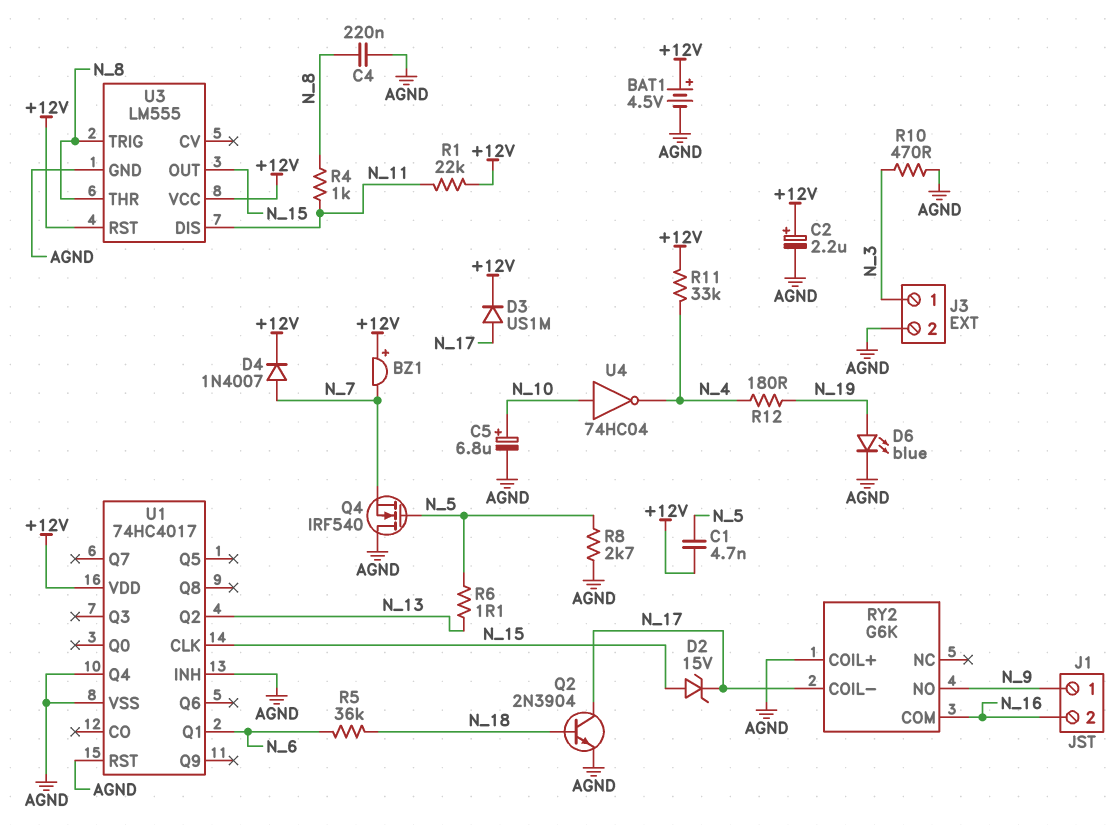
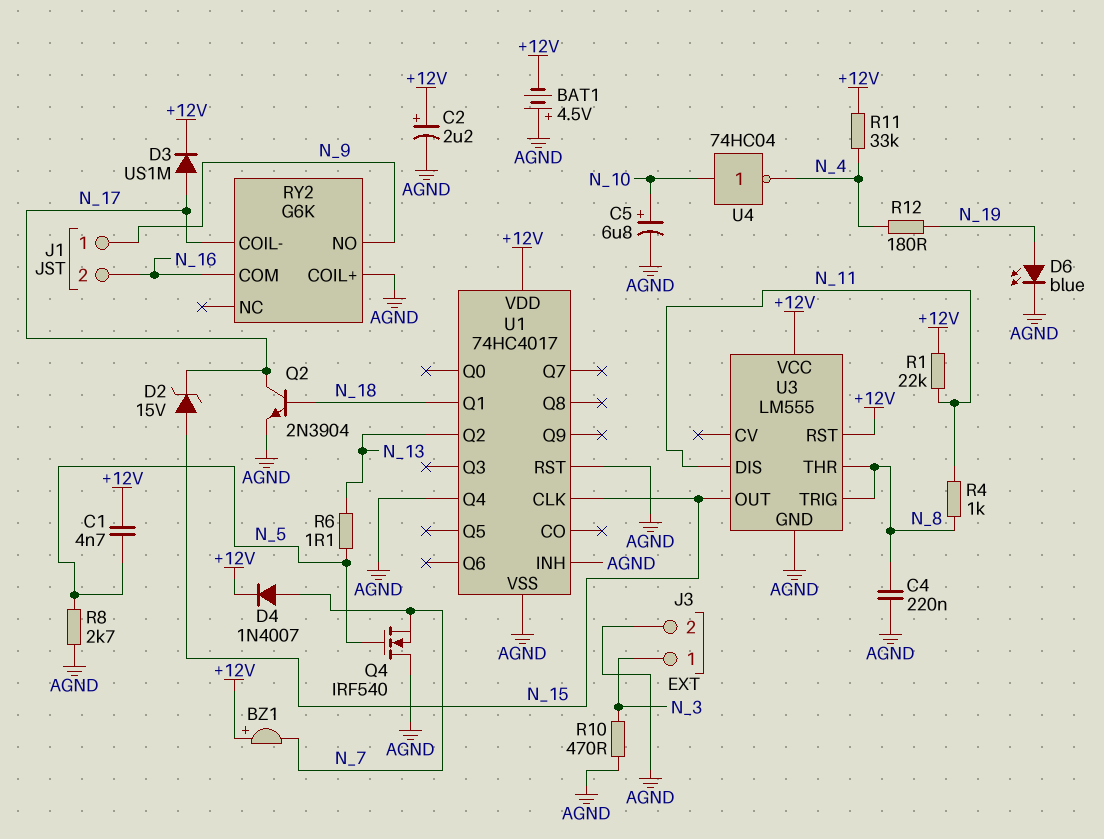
BAT1: 4.5V (plus +12V, minus AGND) -> 4.5V (plus AGND, minus +12V)
R5: 36k (N_6, N_18) -> none
U1 pin Q1: N_6 -> N_18

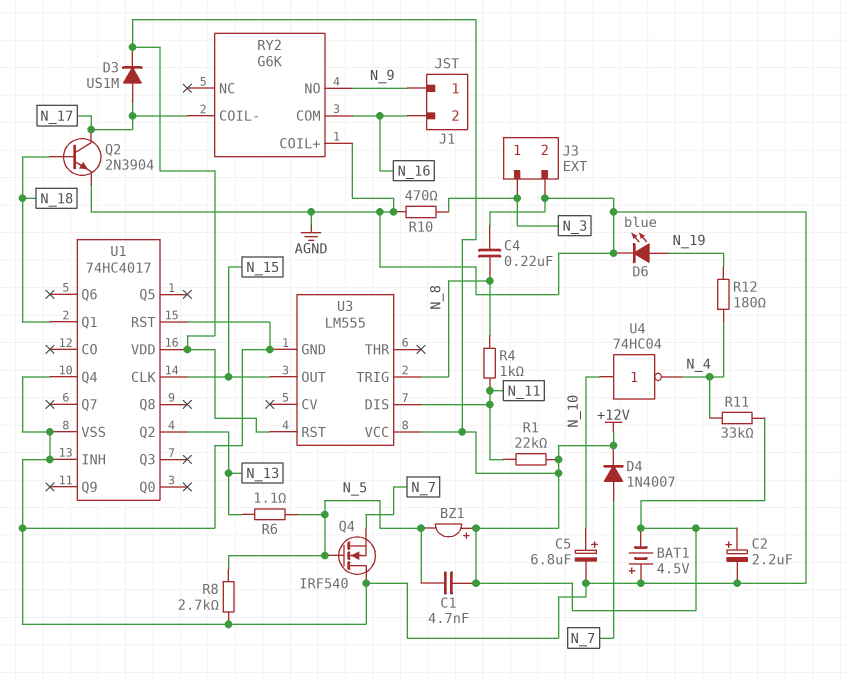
BZ1: buzzer (plus +12V, minus N_7) -> buzzer (plus +12V, minus N_5)
D2: zener 15V (A N_15, K N_17) -> none
U3 pin THR: N_8 -> none

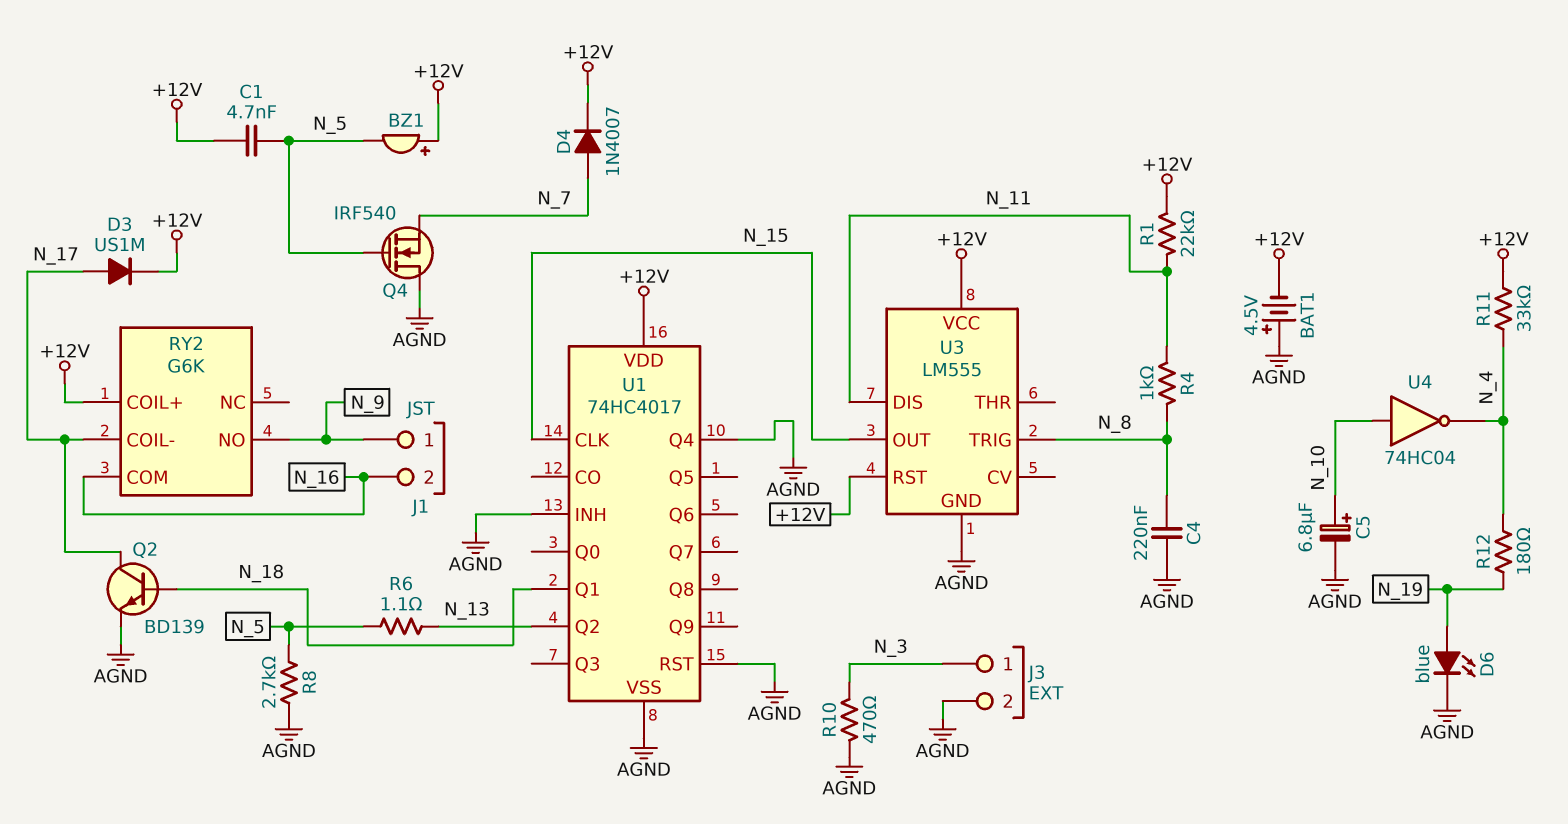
C2: 2.2uF (plus +12V, minus AGND) -> none
Q2: NPN 2N3904 (B N_18, C N_17, E AGND) -> NPN BD139 (B N_18, C N_17, E AGND)
RY2 pin COIL+: AGND -> +12V

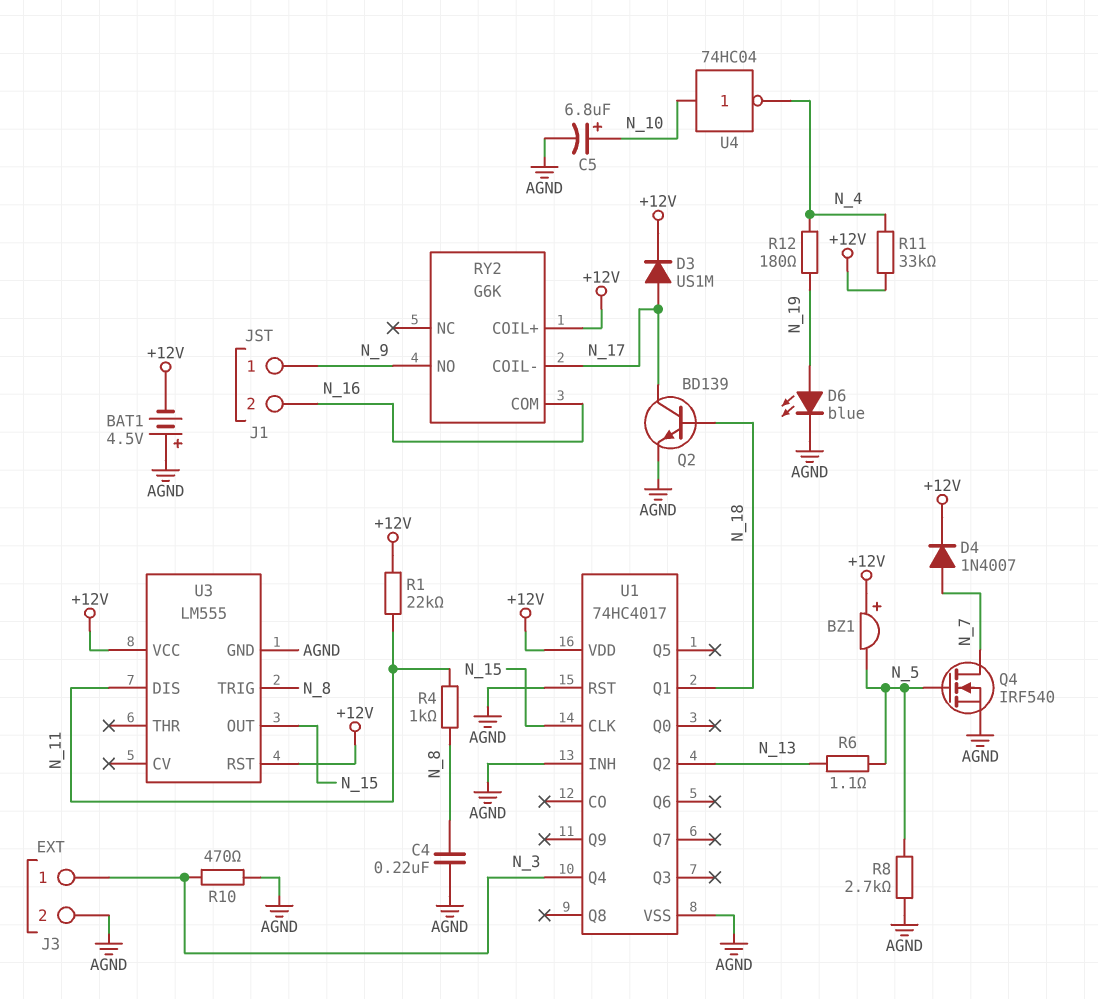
C1: 4.7nF (+12V, N_5) -> none
Q4: NMOS IRF540 (G N_5, D AGND, S N_7) -> NMOS IRF540 (G N_5, D N_7, S AGND)
U1 pin Q4: AGND -> N_3

